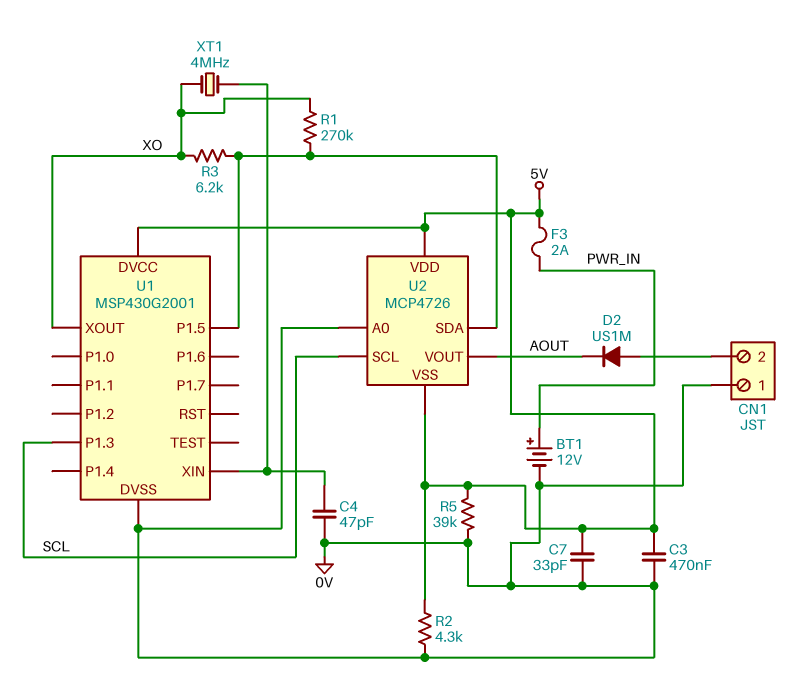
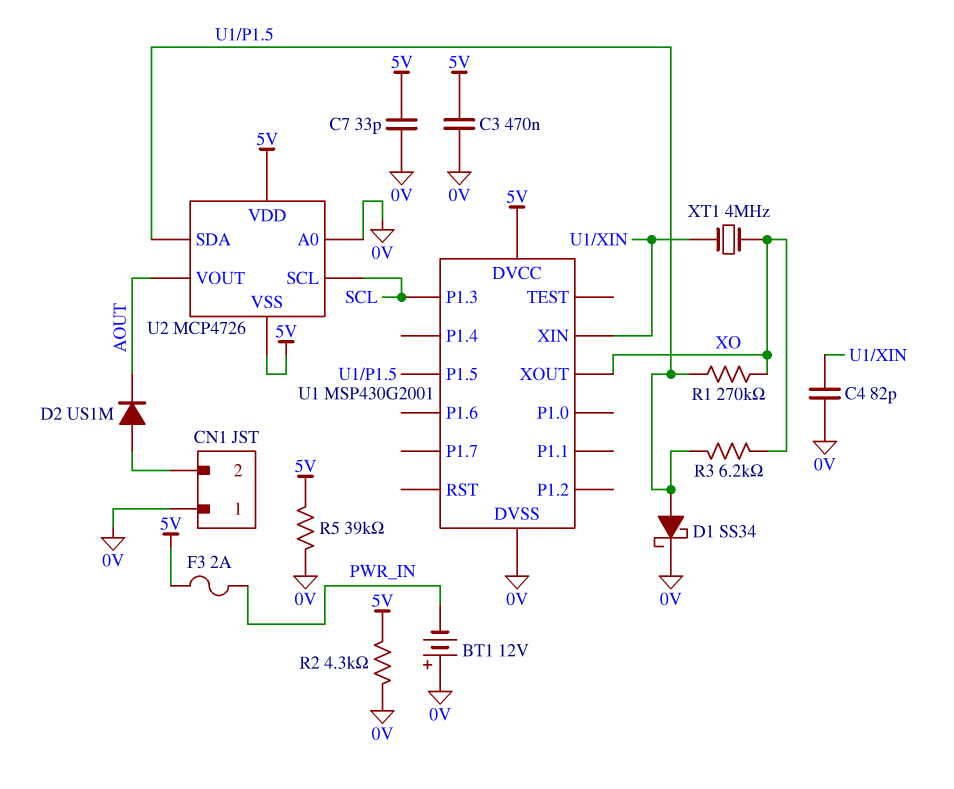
BT1: 12V (plus PWR_IN, minus 0V) -> 12V (plus 0V, minus PWR_IN)
C4: 47pF (0V, U1/XIN) -> 82pF (0V, U1/XIN)
D1: none -> schottky SS34 (A U1/P1.5, K 0V)

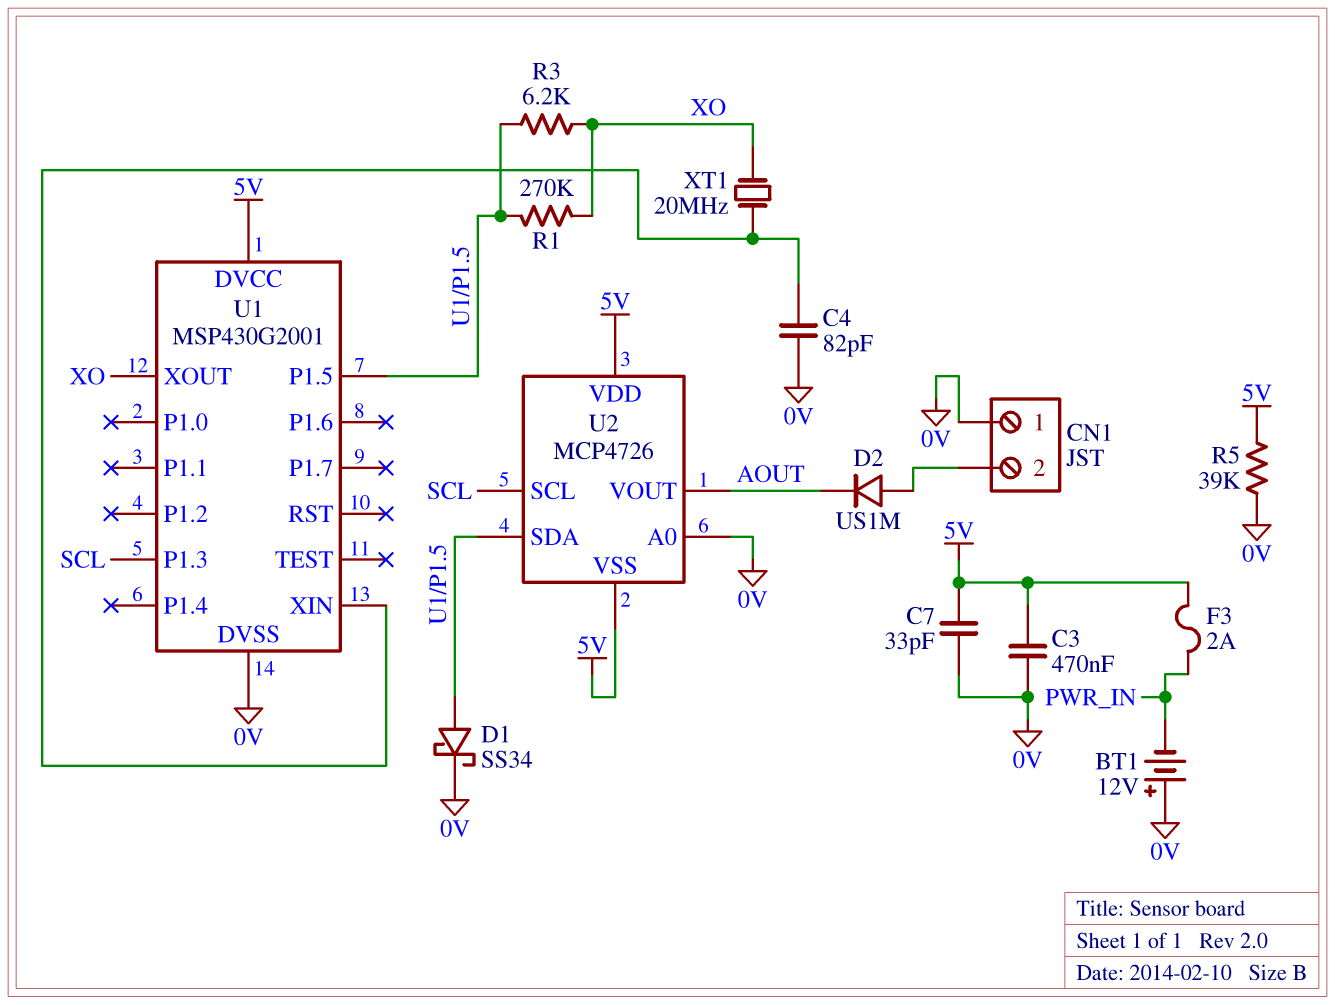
R2: 4.3k (0V, 5V) -> none
XT1: 4MHz (U1/XIN, XO) -> 20MHz (U1/XIN, XO)

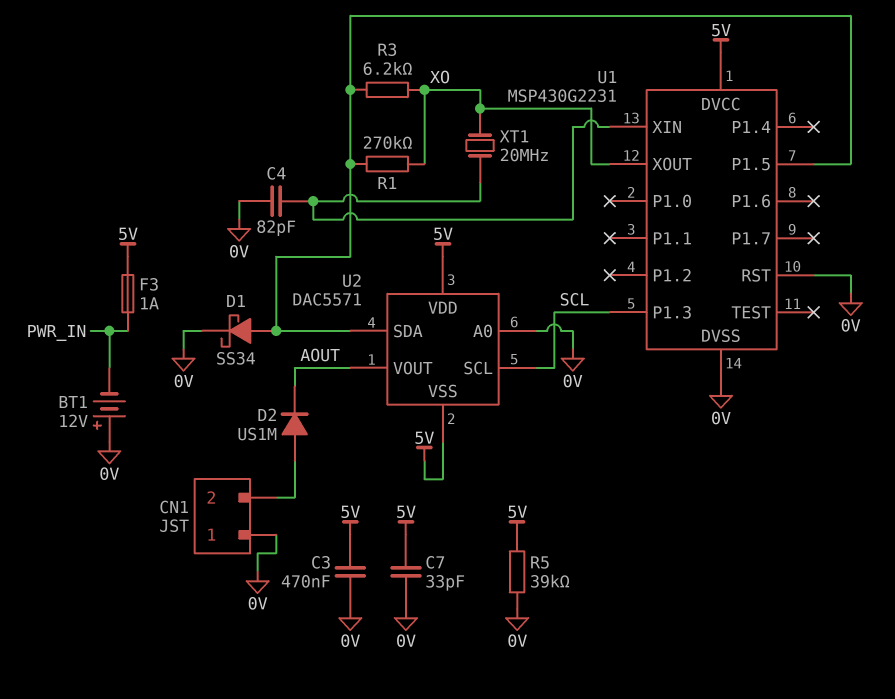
F3: 2A (5V, PWR_IN) -> 1A (5V, PWR_IN)
U1: MSP430G2001 -> MSP430G2231
U1 pin RST: none -> 0V
U2: MCP4726 -> DAC5571

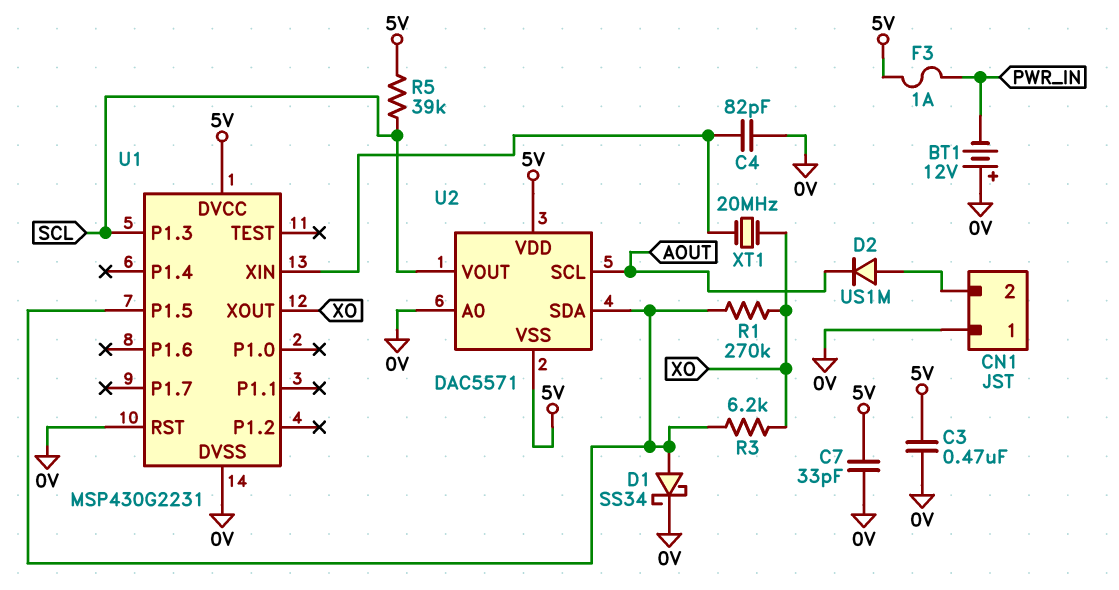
R5: 39k (0V, 5V) -> 39k (5V, SCL)
U2 pin SCL: SCL -> AOUT
U2 pin VOUT: AOUT -> SCL

